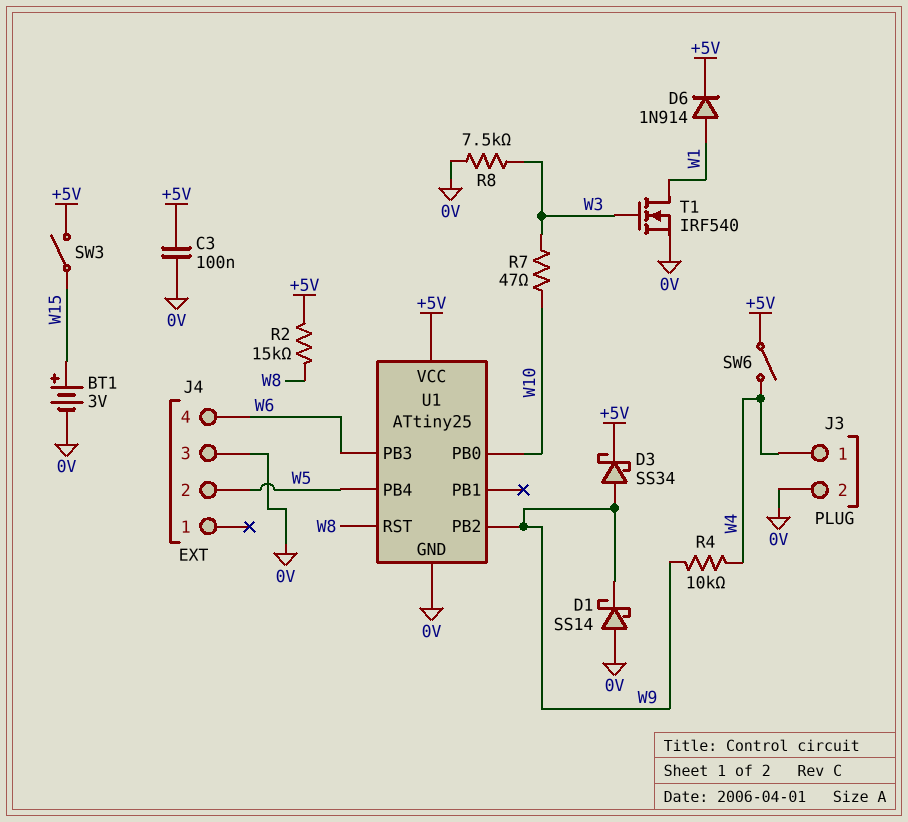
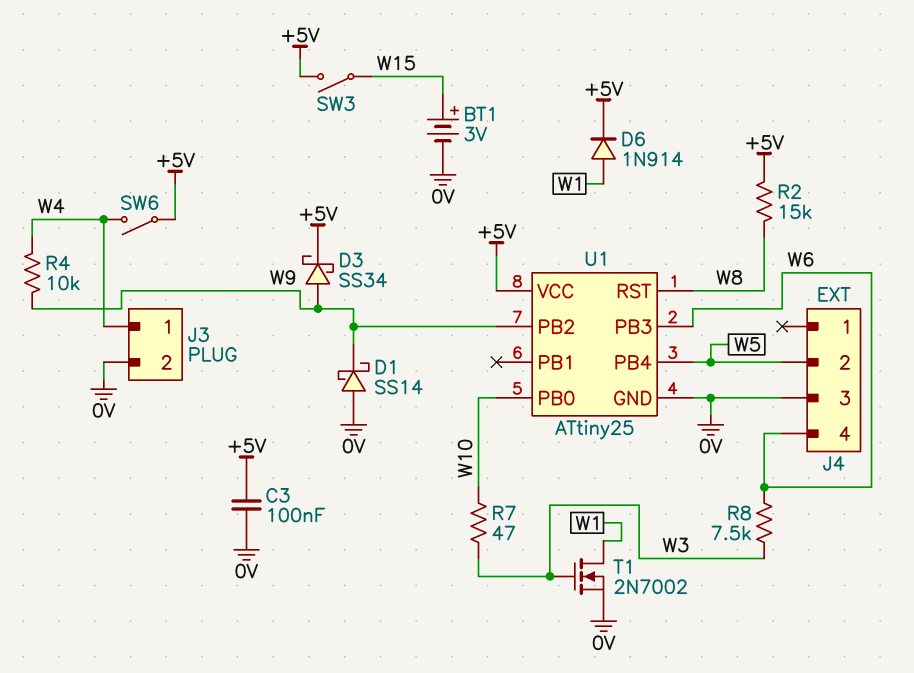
R8: 7.5k (0V, W3) -> 7.5k (W3, W6)
T1: NMOS IRF540 (G W3, D W1, S 0V) -> NMOS 2N7002 (G W3, D W1, S 0V)

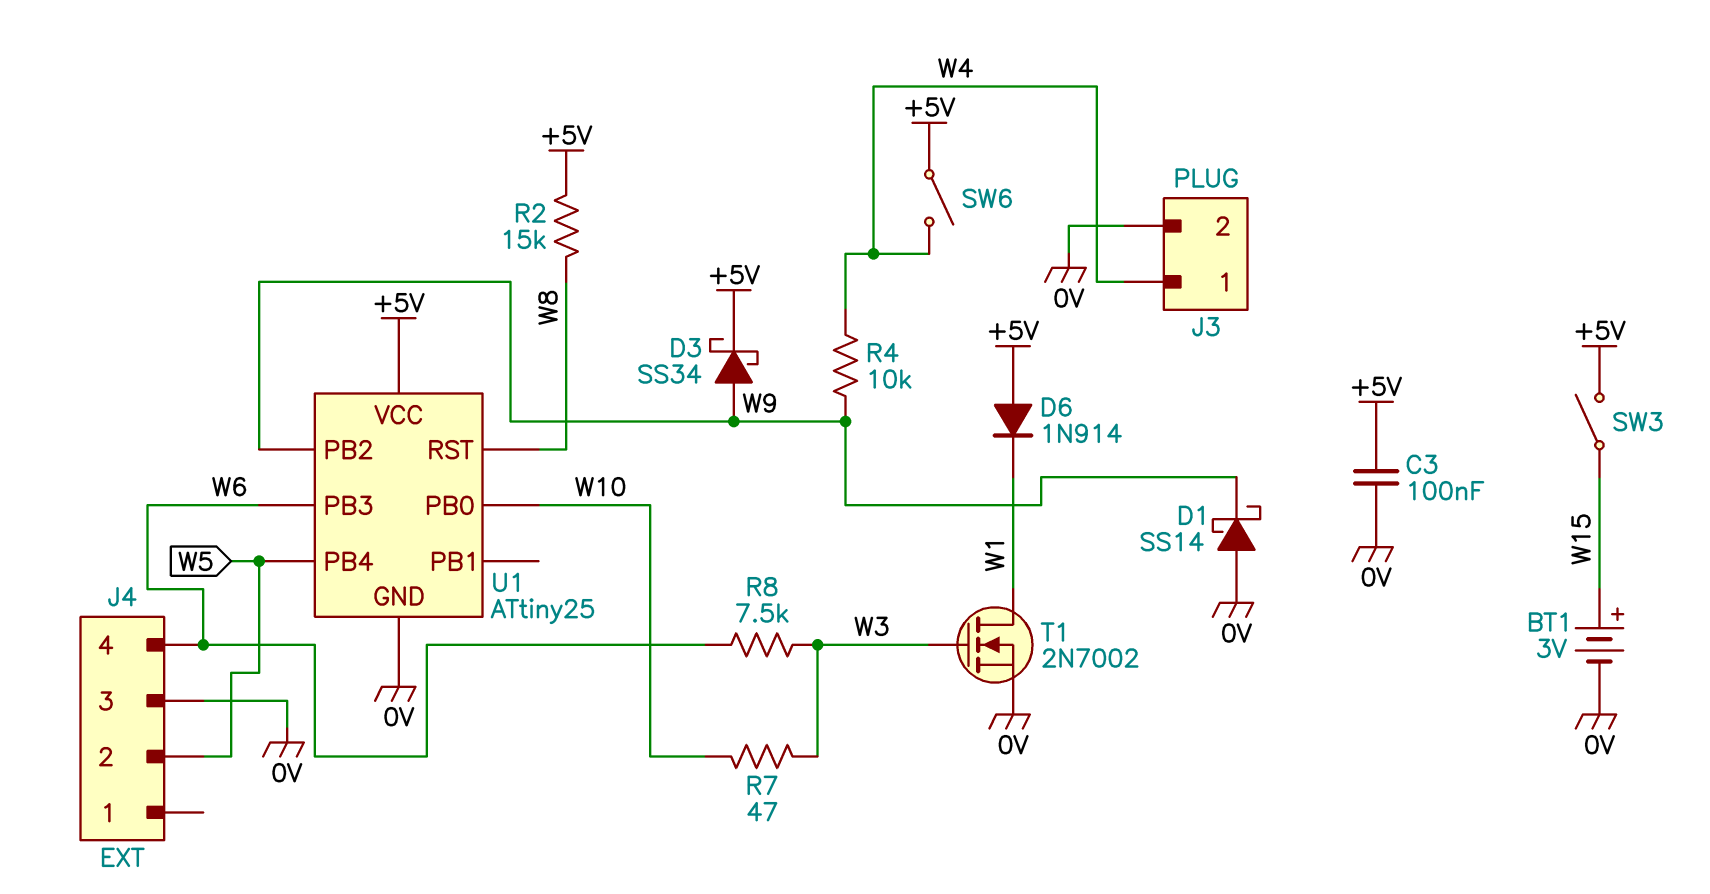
D6: diode 1N914 (A W1, K +5V) -> diode 1N914 (A +5V, K W1)

